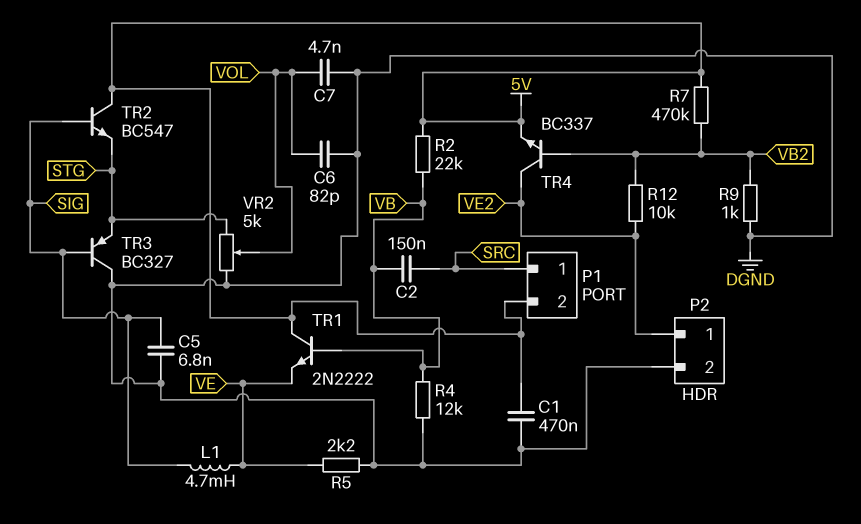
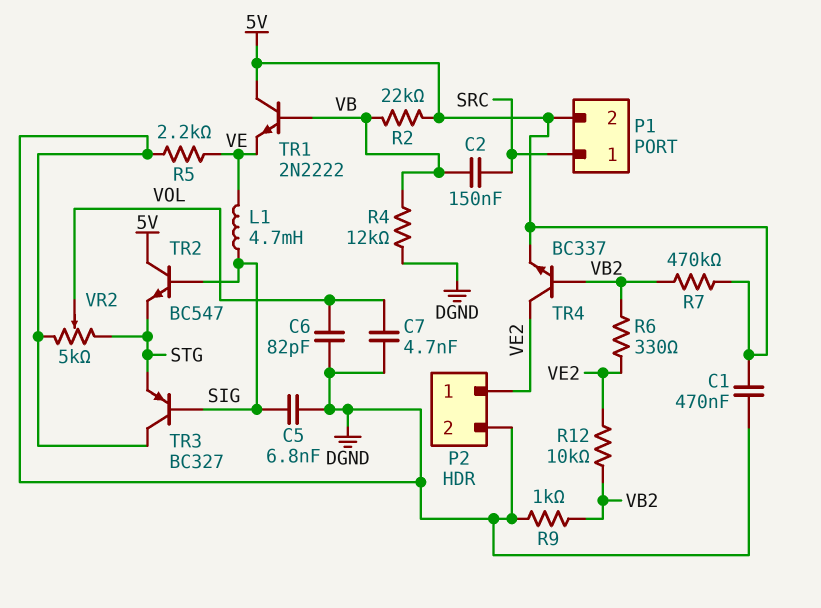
R6: none -> 330 (VB2, VE2)

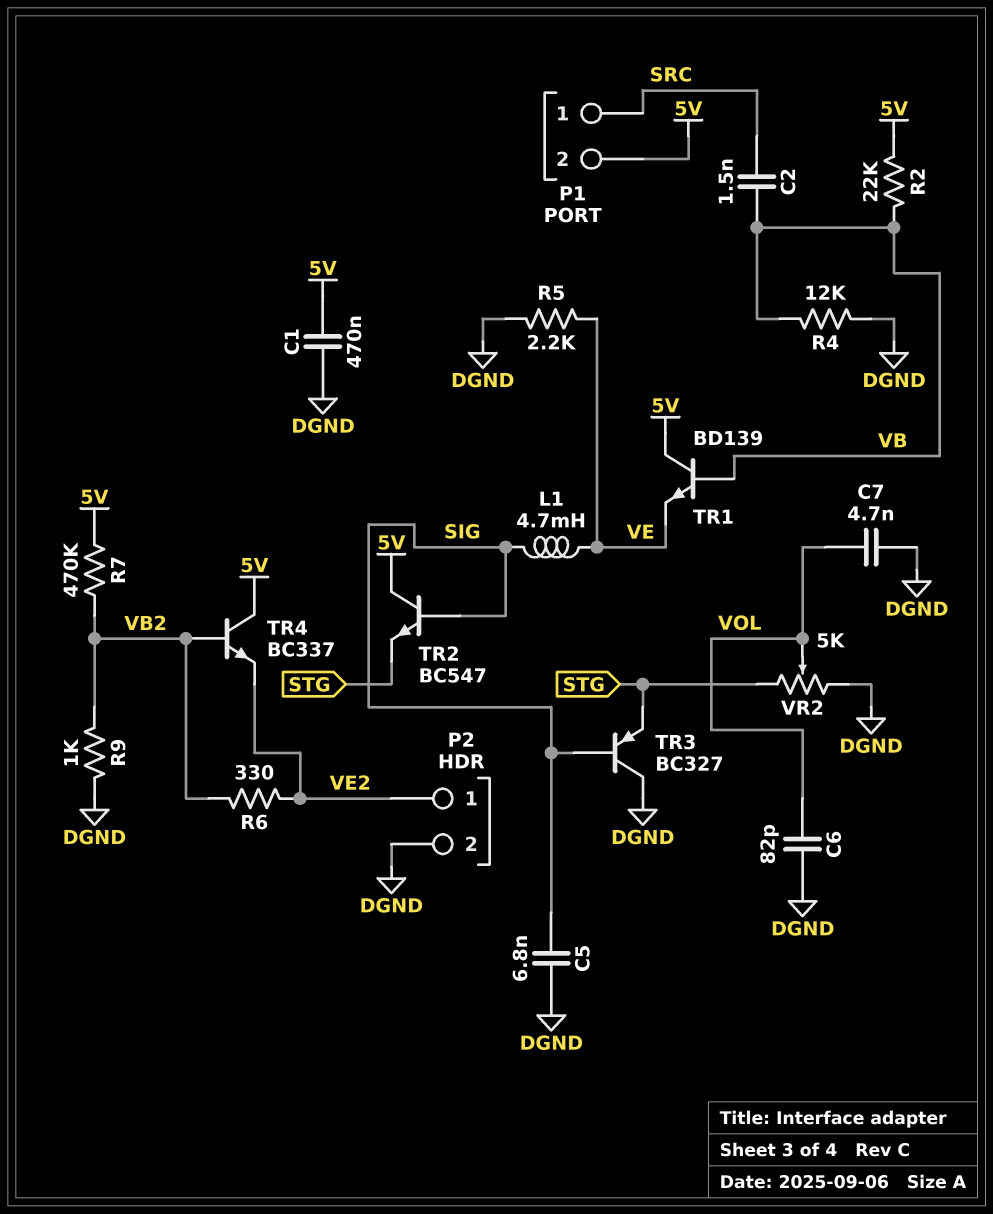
C2: 150nF (SRC, VB) -> 1.5nF (SRC, VB)
R12: 10k (VB2, VE2) -> none
TR1: NPN 2N2222 (B VB, C 5V, E VE) -> NPN BD139 (B VB, C 5V, E VE)
TR4: NPN BC337 (B VB2, C VE2, E 5V) -> NPN BC337 (B VB2, C 5V, E VE2)

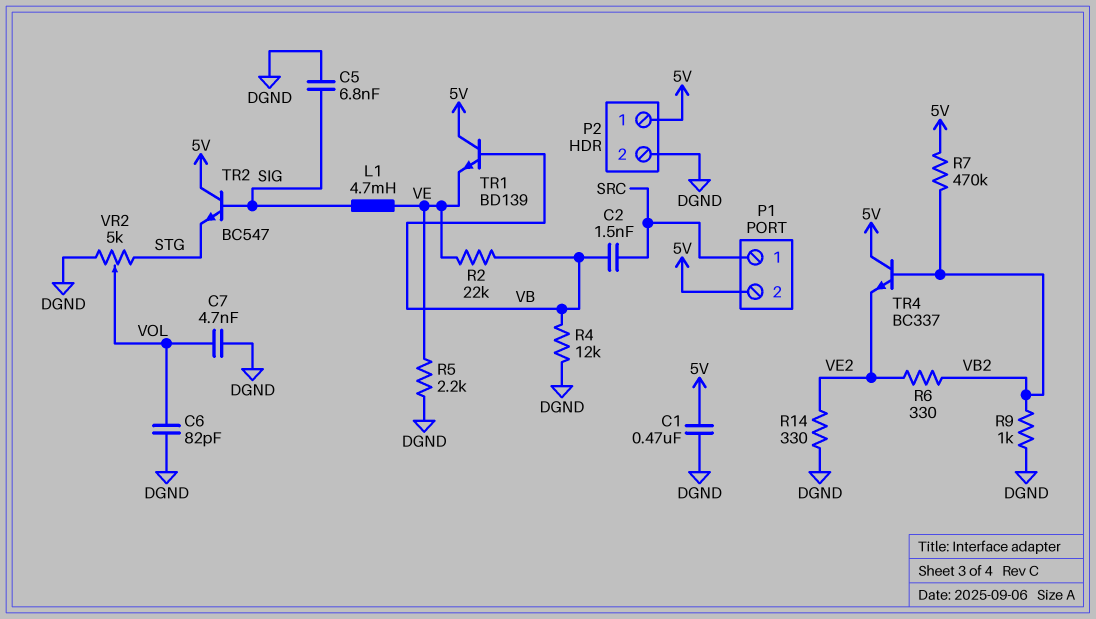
P2 pin 1: VE2 -> 5V
R2: 22k (5V, VB) -> 22k (VB, VE)
R14: none -> 330 (DGND, VE2)
TR3: PNP BC327 (B SIG, C DGND, E STG) -> none

